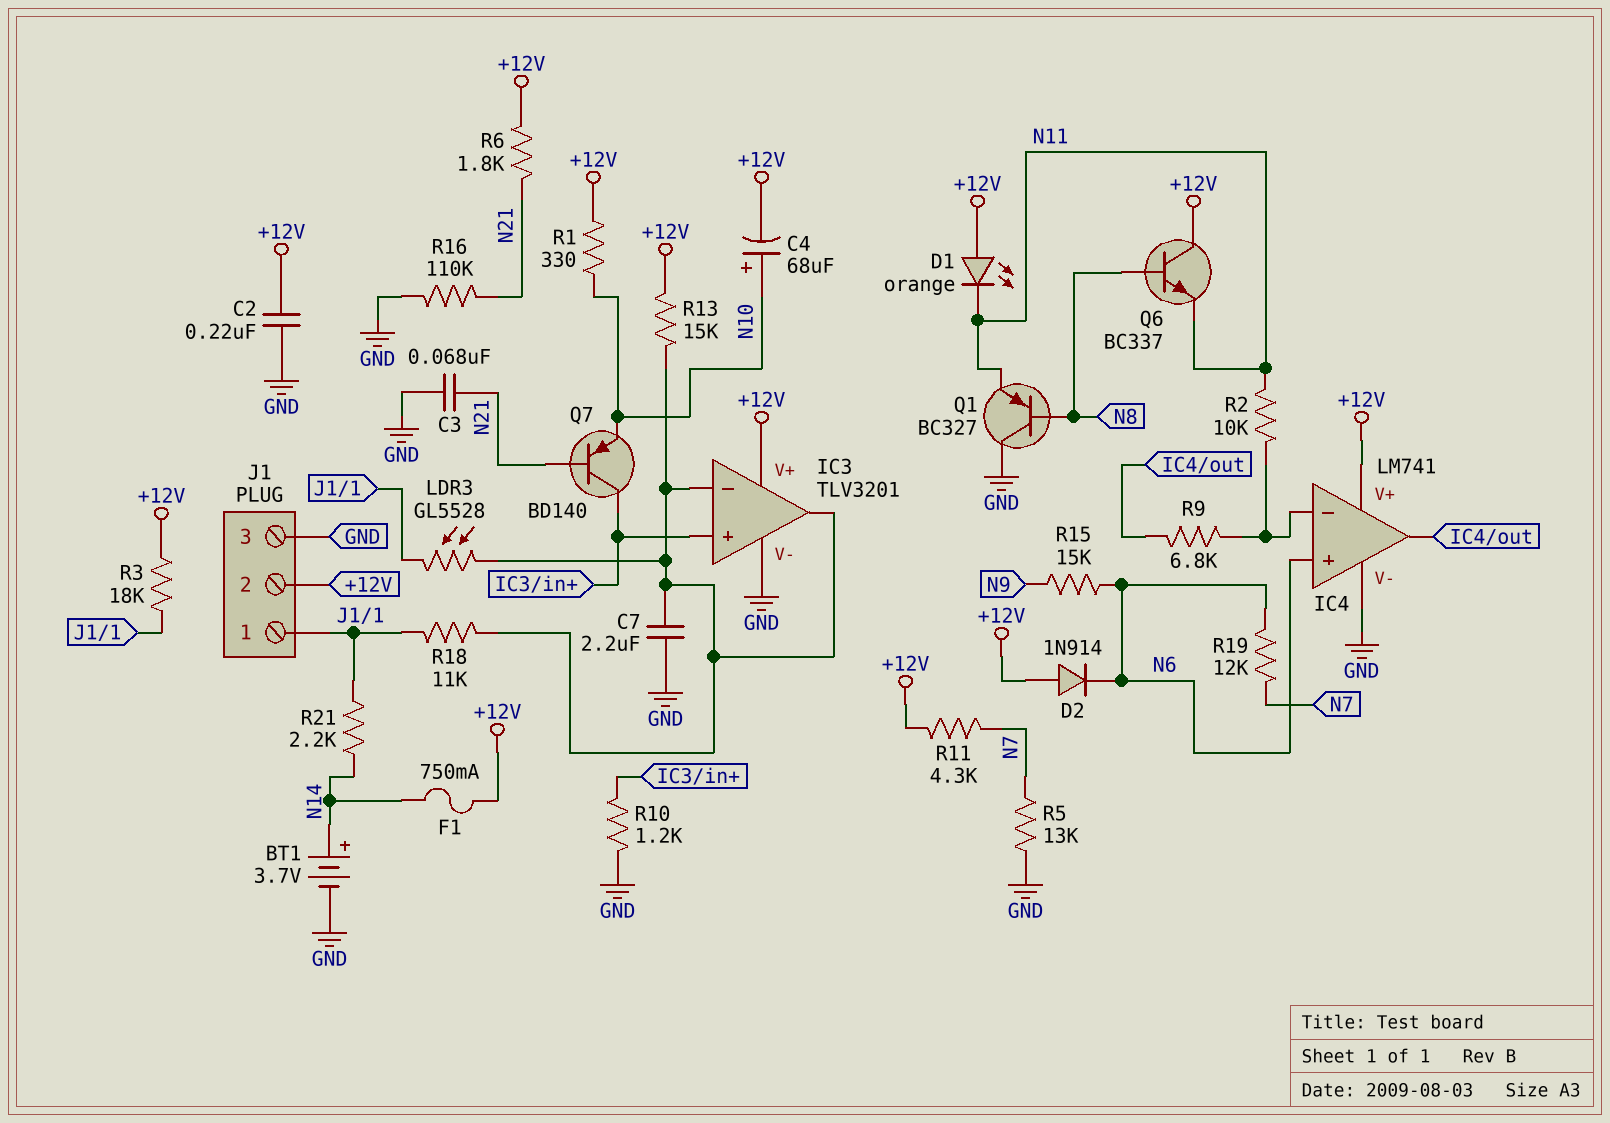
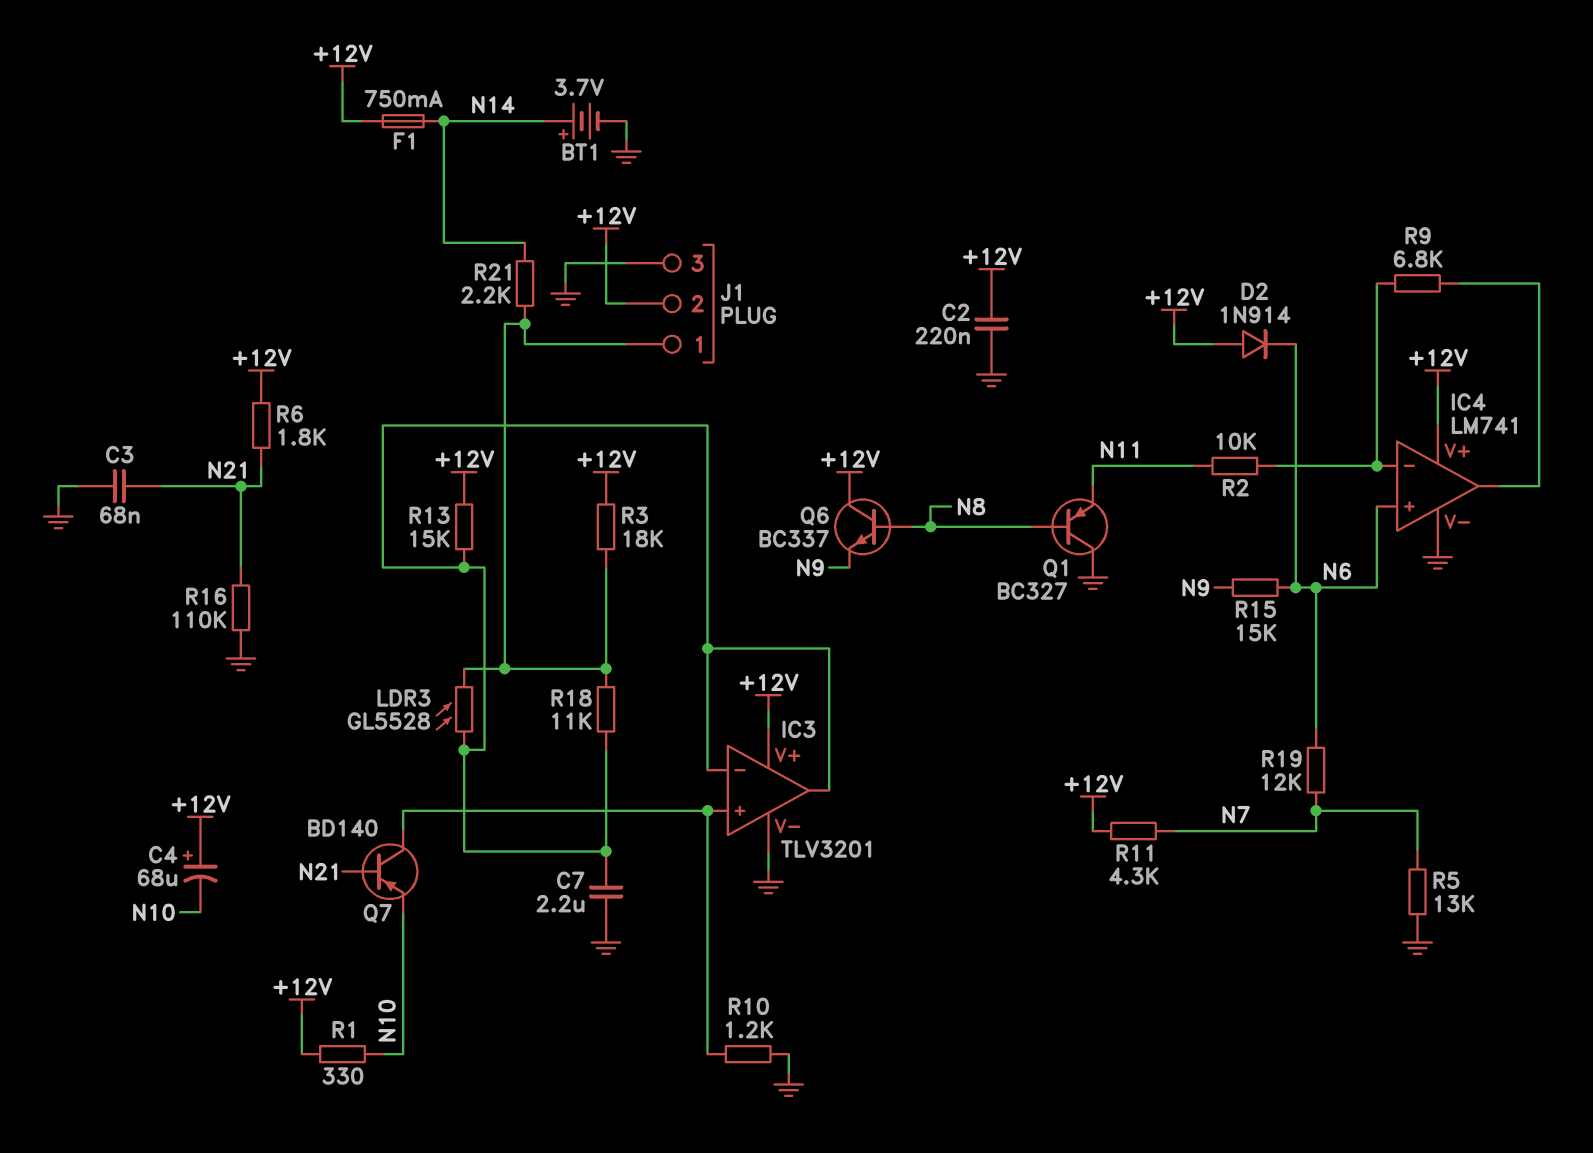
C4: 68uF (plus N10, minus +12V) -> 68uF (plus +12V, minus N10)
D1: LED orange (A +12V, K N11) -> none
Q6: NPN BC337 (B N8, C +12V, E N11) -> NPN BC337 (B N8, C +12V, E N9)

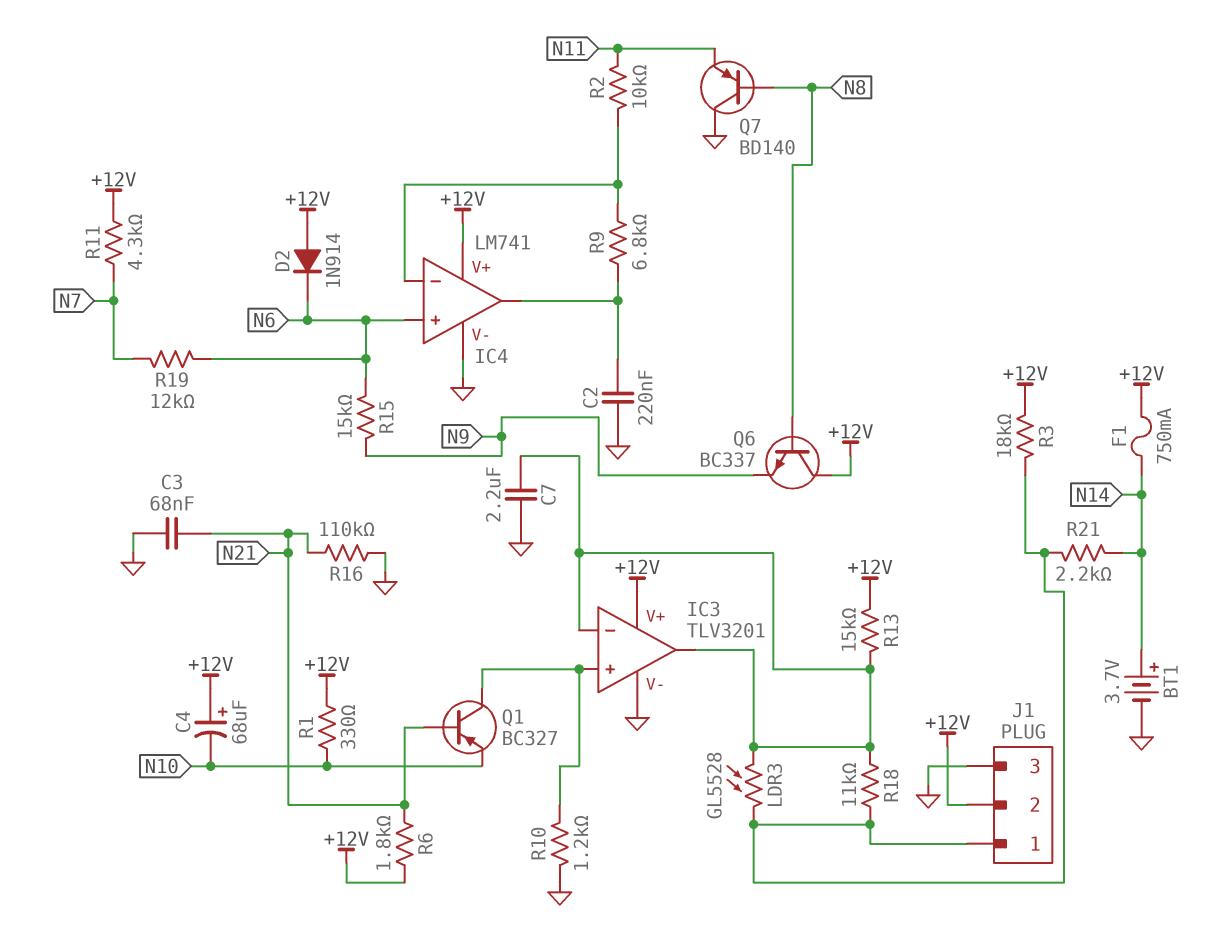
C2: 220nF (+12V, GND) -> 220nF (GND, IC4/out)
Q1: PNP BC327 (B N8, C GND, E N11) -> PNP BC327 (B N21, C IC3/in+, E N10)
Q7: PNP BD140 (B N21, C IC3/in+, E N10) -> PNP BD140 (B N8, C GND, E N11)
R5: 13k (GND, N7) -> none

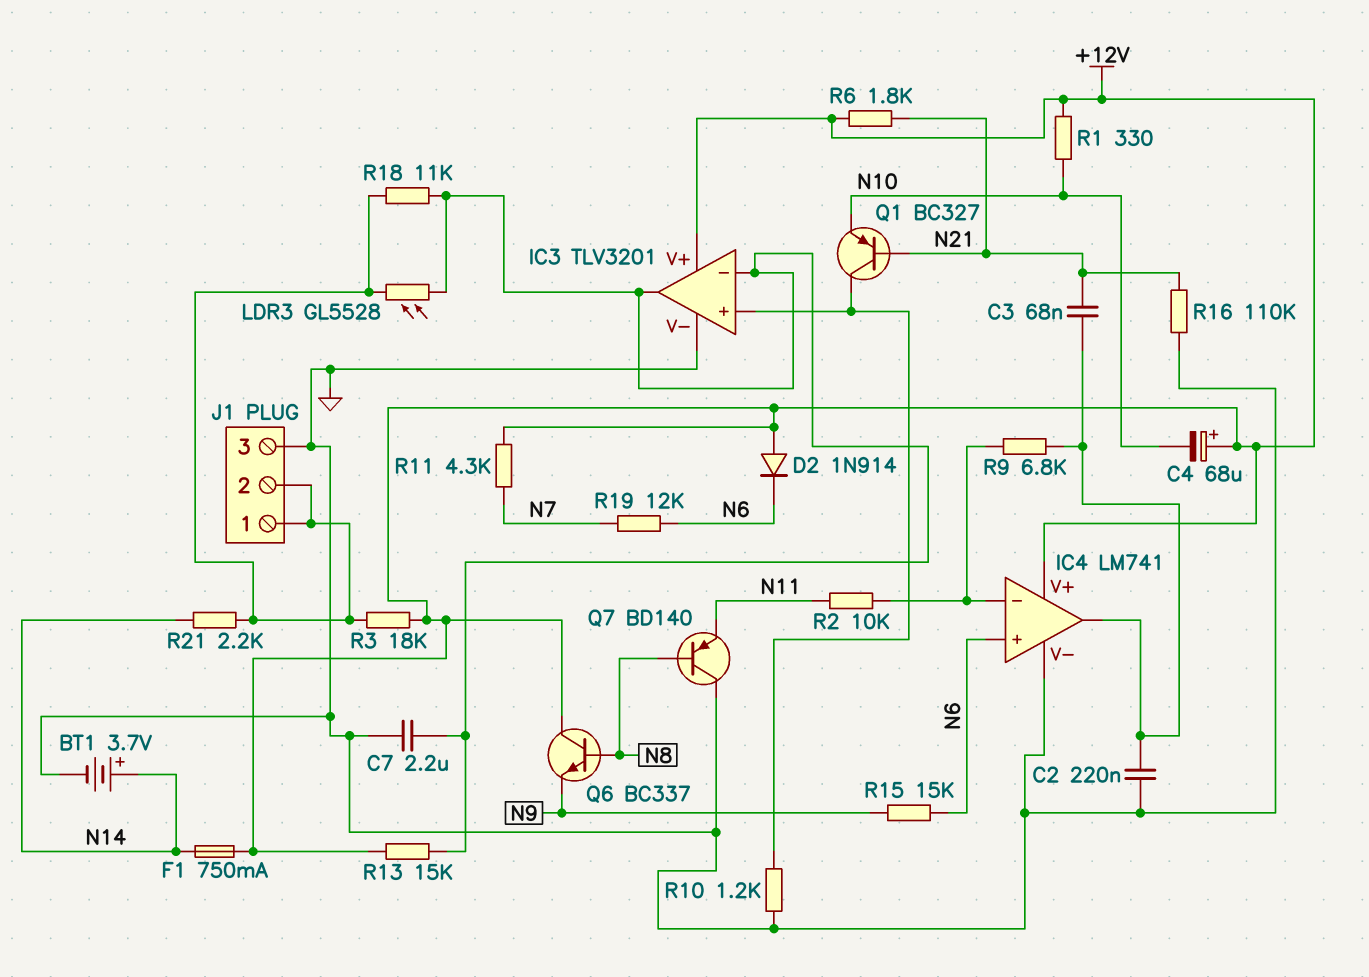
C3: 68nF (GND, N21) -> 68nF (IC4/out, N21)
J1 pin 2: +12V -> J1/1

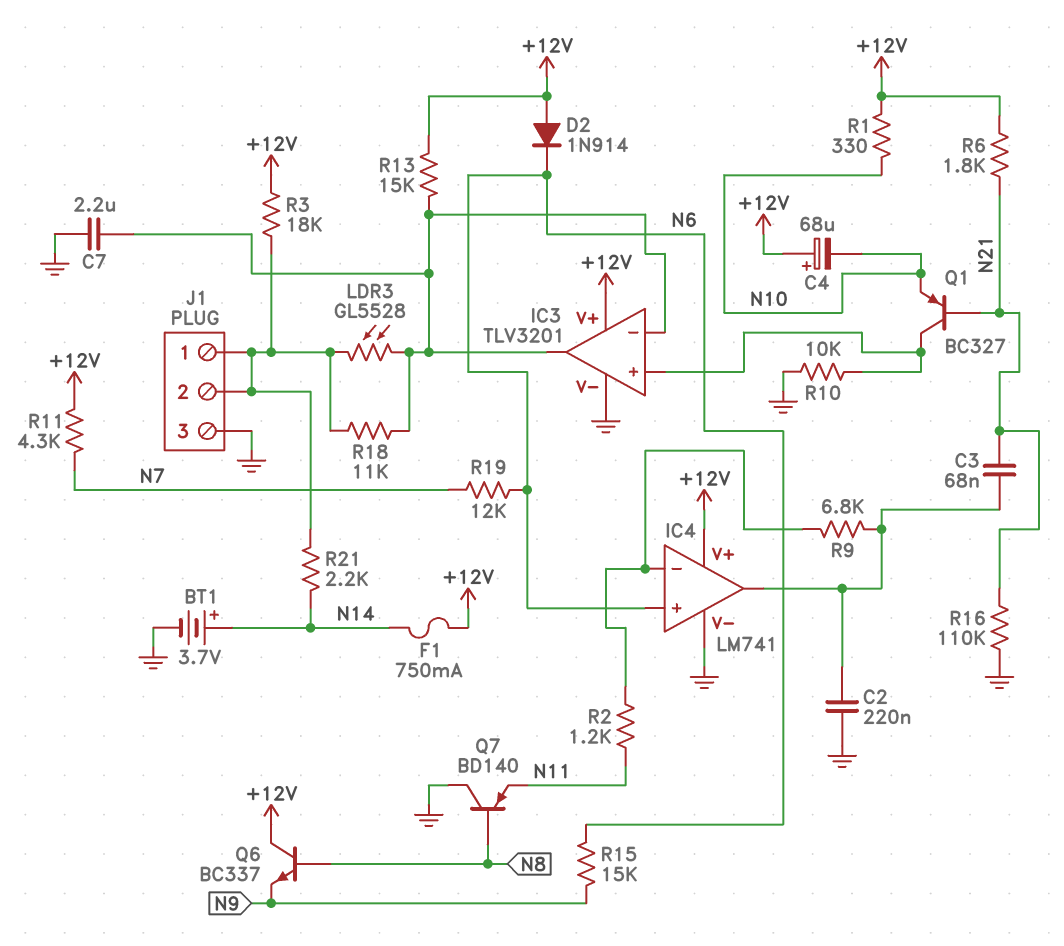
R2: 10k (IC4/in-, N11) -> 1.2k (IC4/in-, N11)
R10: 1.2k (GND, IC3/in+) -> 10k (GND, IC3/in+)

